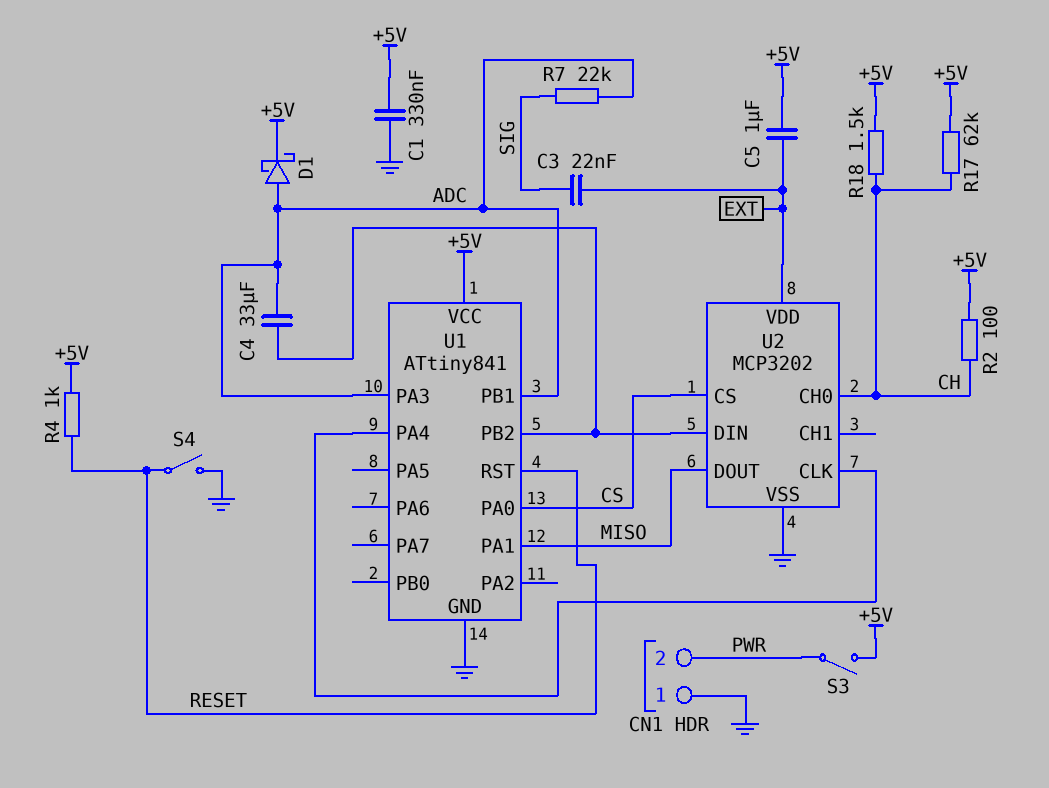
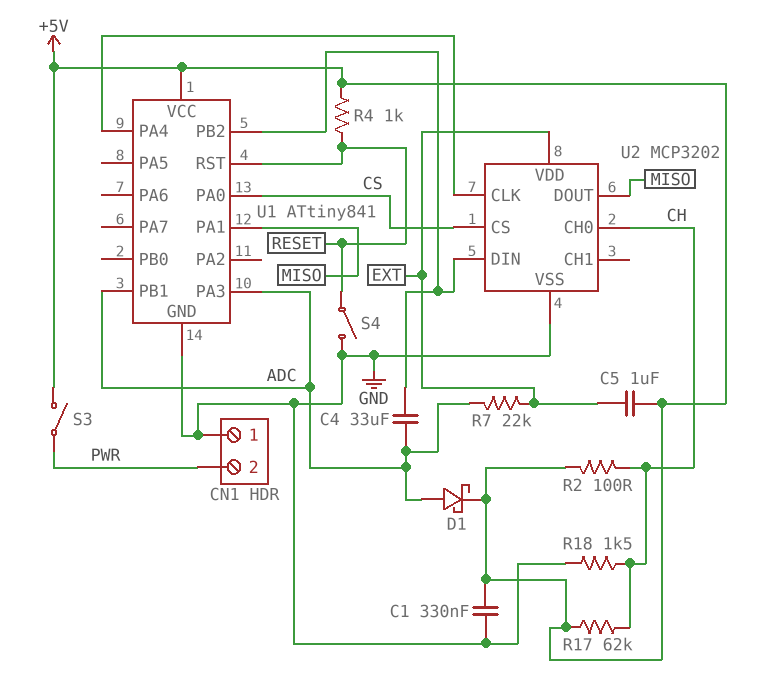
C3: 22nF (EXT, SIG) -> none
R7: 22k (ADC, SIG) -> 22k (ADC, EXT)
R18: 1.5k (+5V, CH) -> 1.5k (CH, GND)

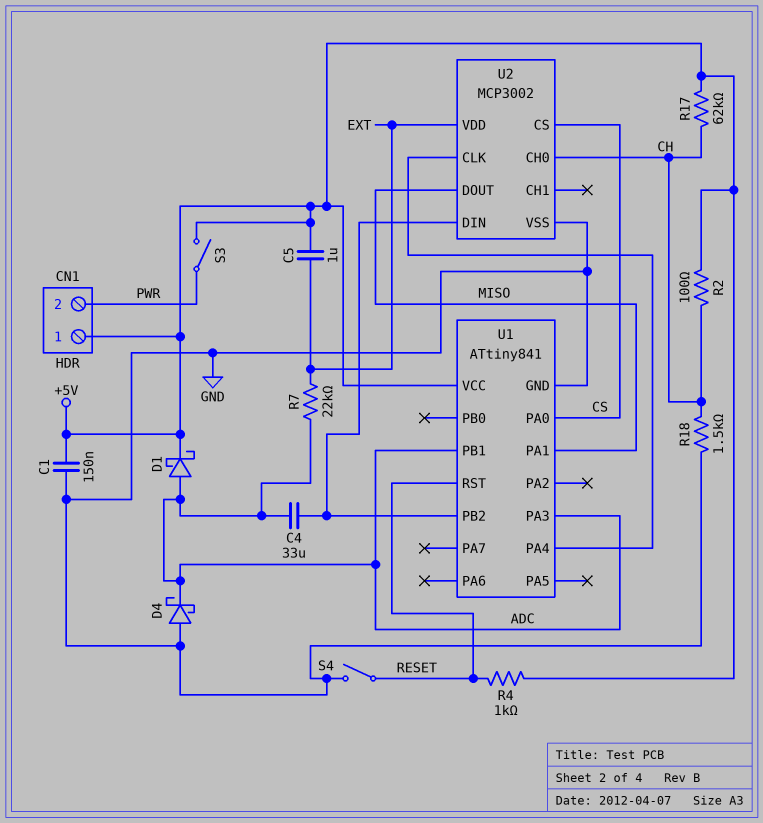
C1: 330nF (+5V, GND) -> 150nF (+5V, GND)
CN1 pin 1: GND -> +5V
D4: none -> schottky (A GND, K ADC)
U2: MCP3202 -> MCP3002

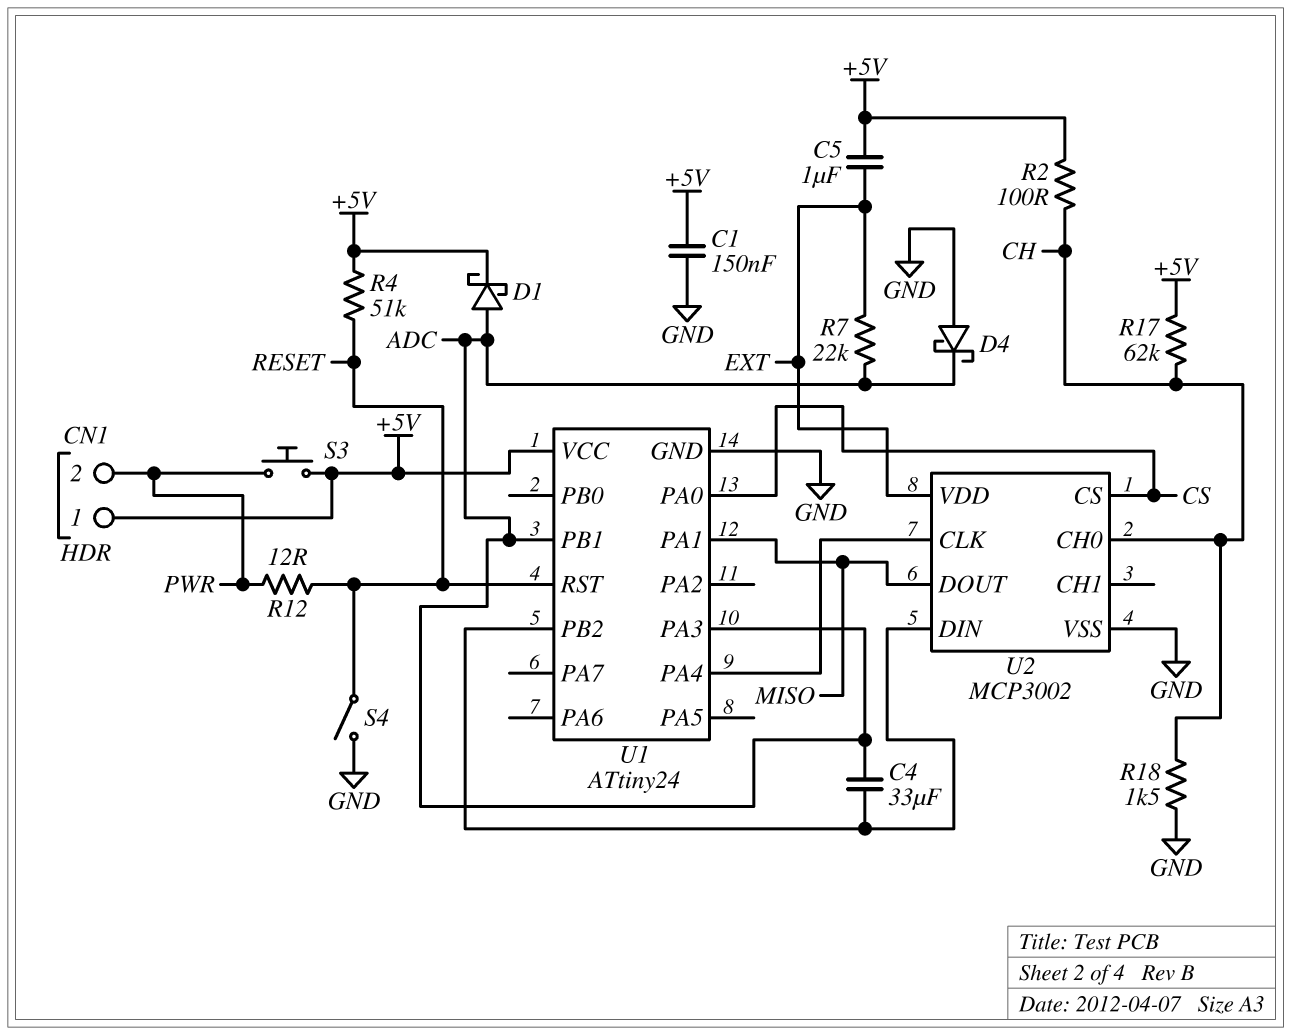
R4: 1k (+5V, RESET) -> 51k (+5V, RESET)
R12: none -> 12 (PWR, RESET)
S3: switch (+5V, PWR) -> button (+5V, PWR)
U1: ATtiny841 -> ATtiny24

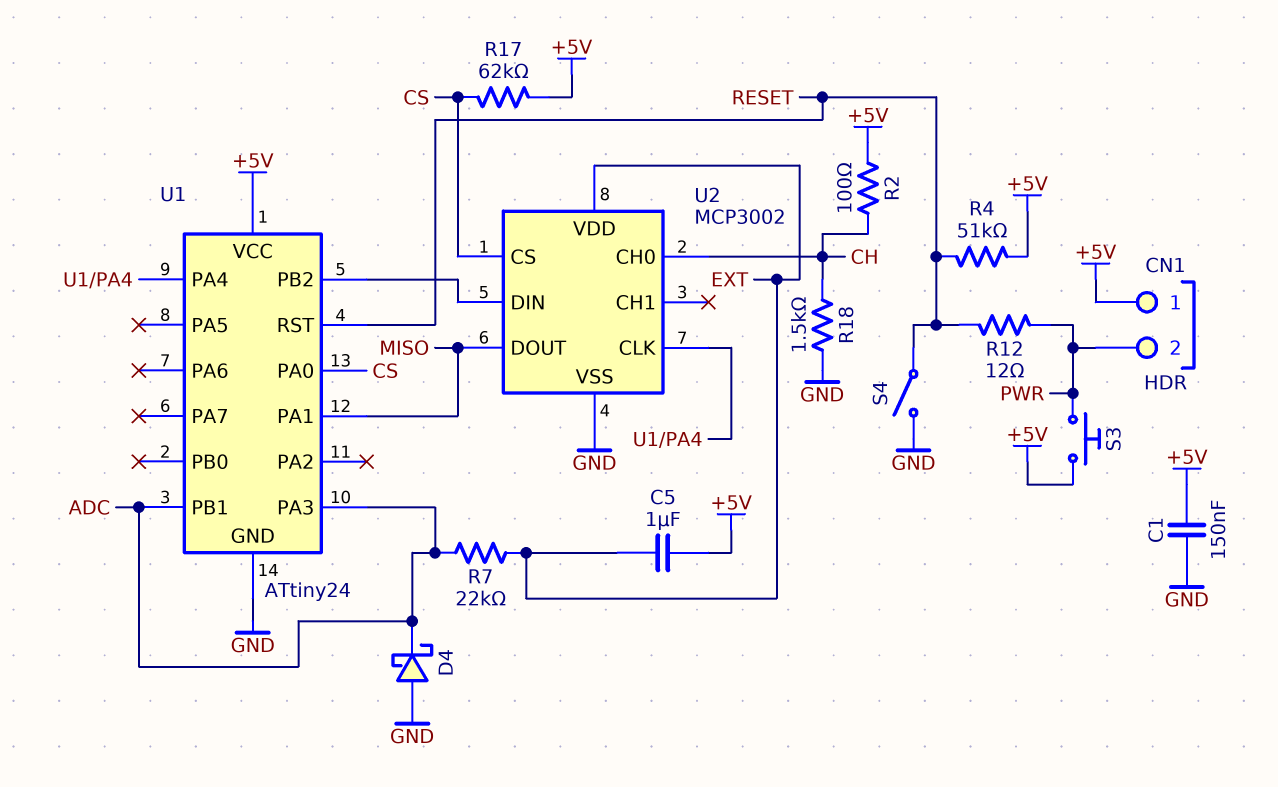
C4: 33uF (ADC, U1/PB2) -> none
D1: schottky (A ADC, K +5V) -> none
R17: 62k (+5V, CH) -> 62k (+5V, CS)

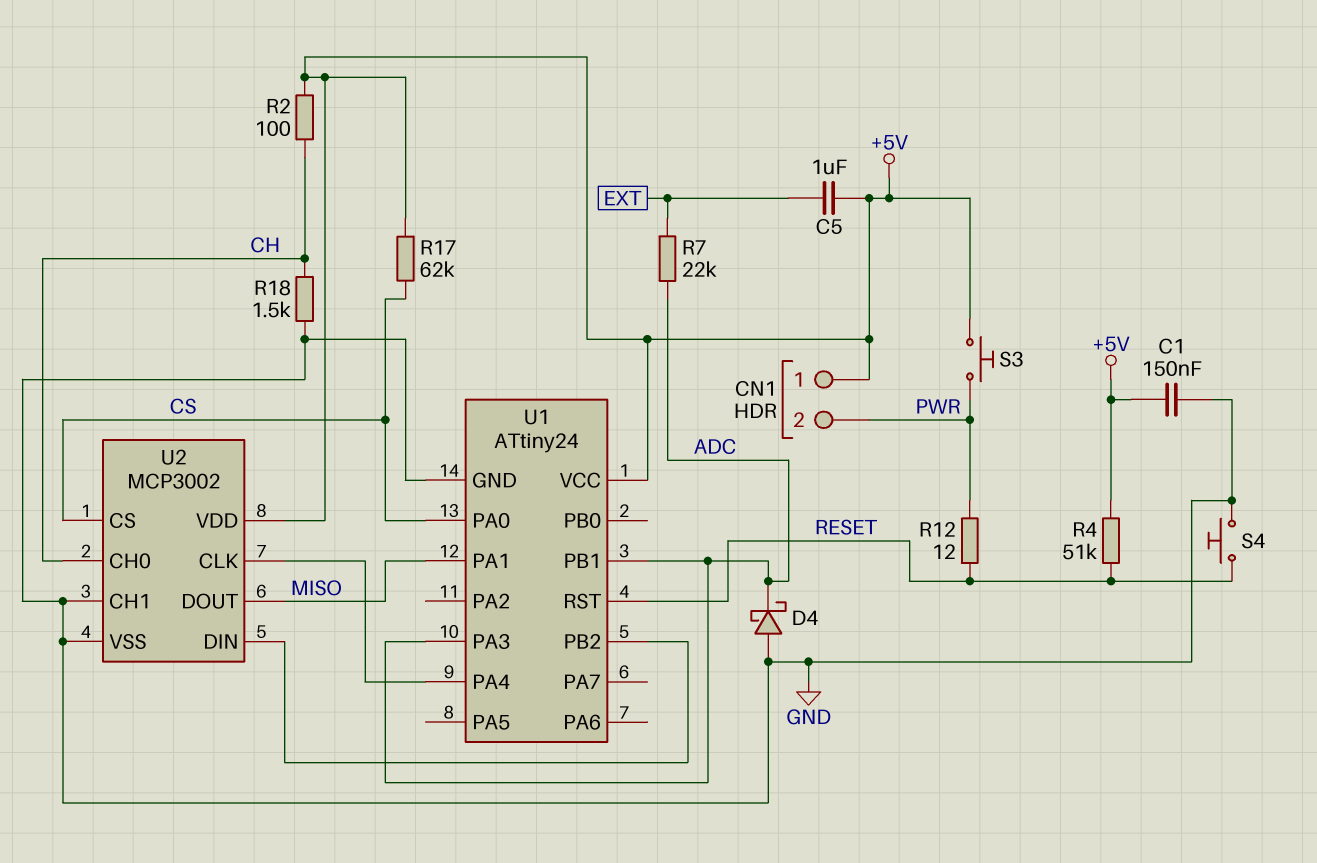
S4: switch (GND, RESET) -> button (GND, RESET)
U2 pin CH1: none -> GND
U2 pin VDD: EXT -> +5V

